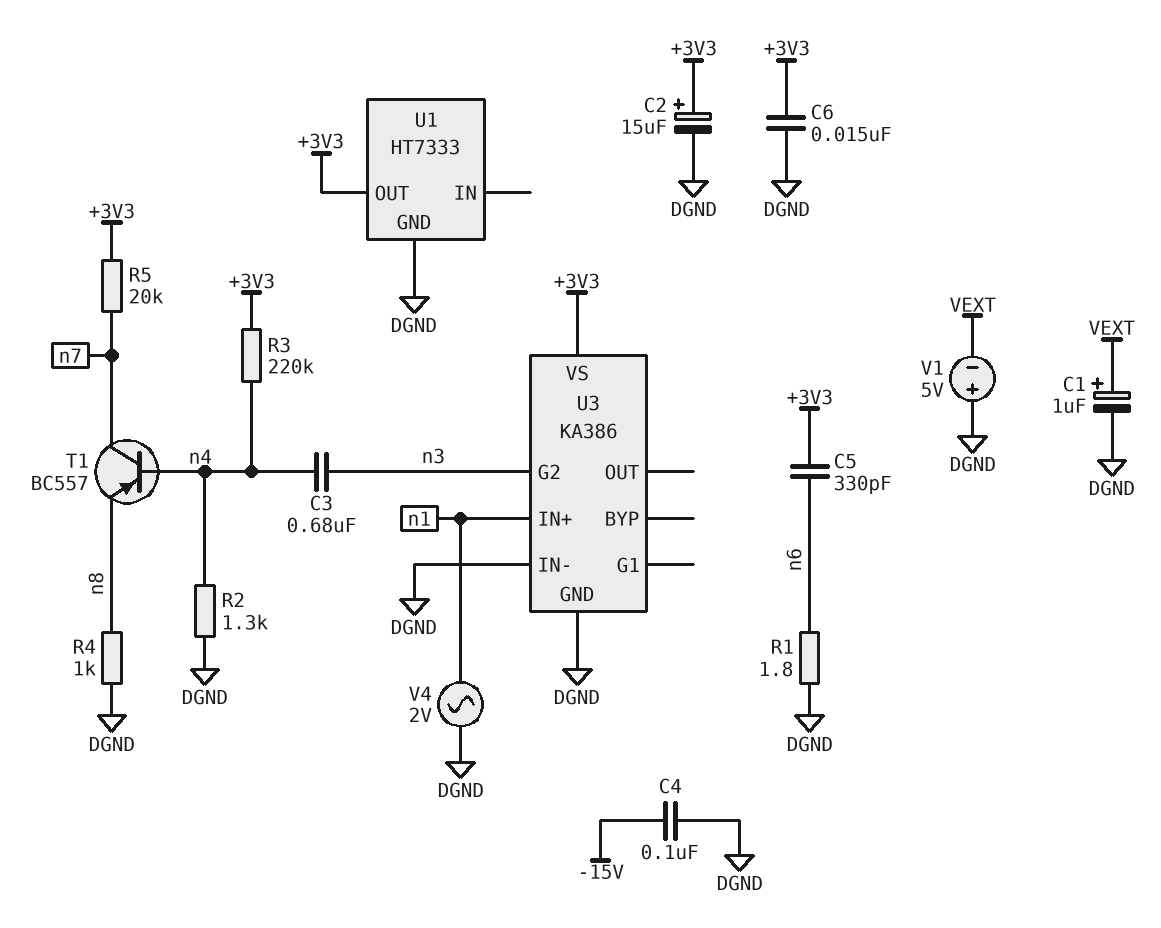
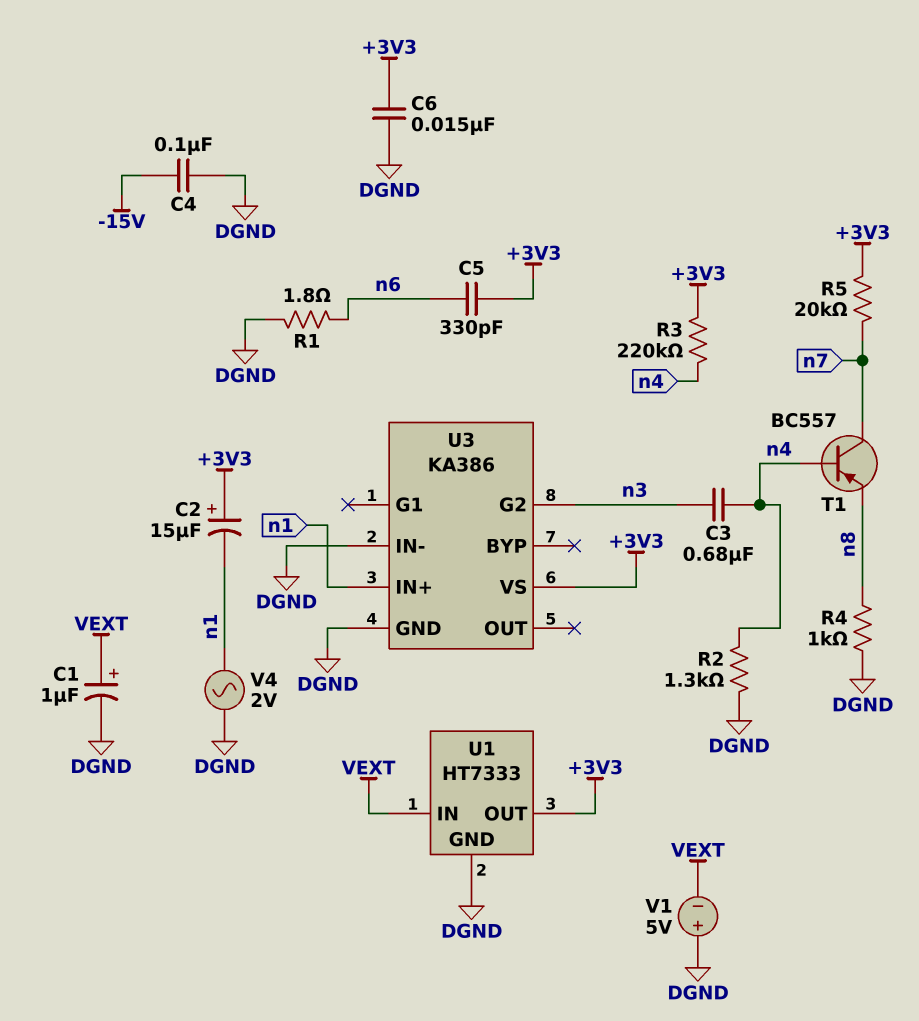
C2: 15uF (plus +3V3, minus DGND) -> 15uF (plus +3V3, minus n1)
U1 pin IN: none -> VEXT

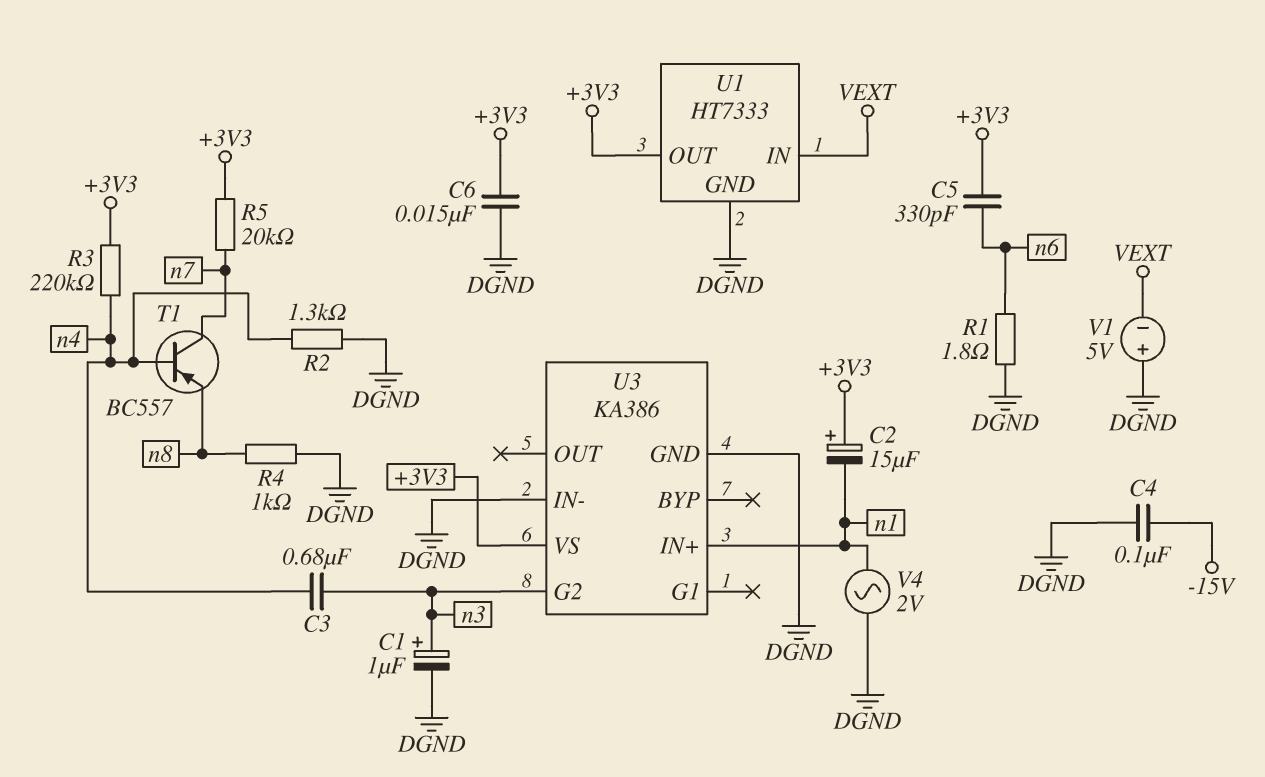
C1: 1uF (plus VEXT, minus DGND) -> 1uF (plus n3, minus DGND)

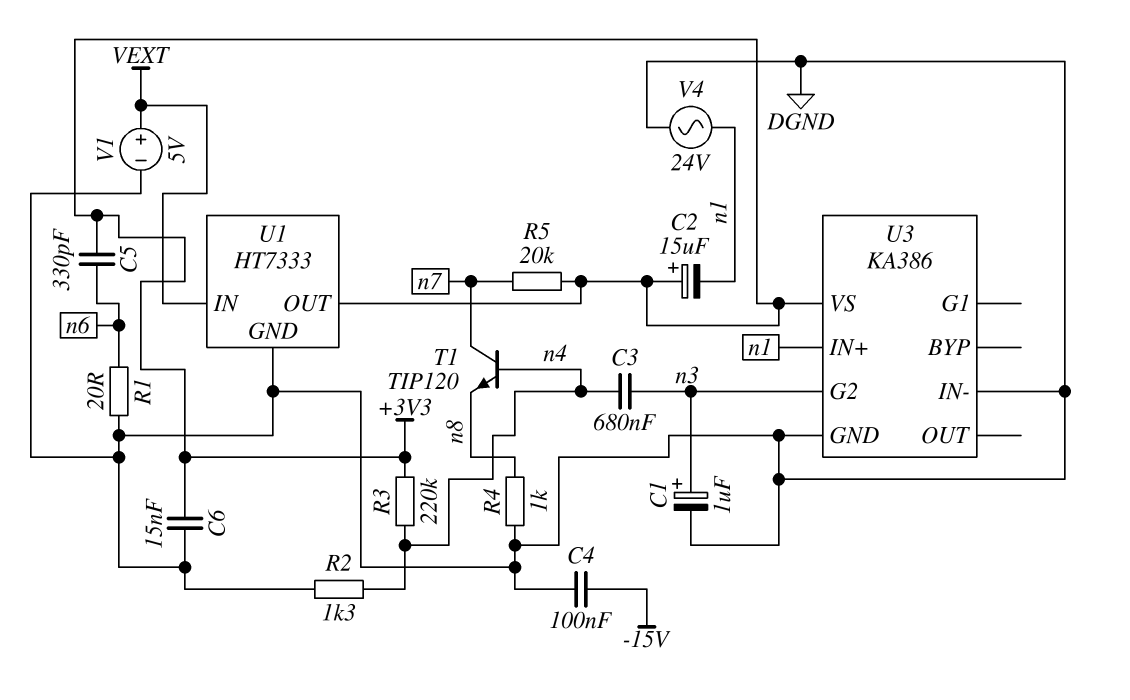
R1: 1.8 (DGND, n6) -> 20 (DGND, n6)
T1: PNP BC557 (B n4, C n7, E n8) -> NPN TIP120 (B n4, C n7, E n8)
V1: 5V (plus DGND, minus VEXT) -> 5V (plus VEXT, minus DGND)
V4: AC 2V (DGND, n1) -> AC 24V (DGND, n1)

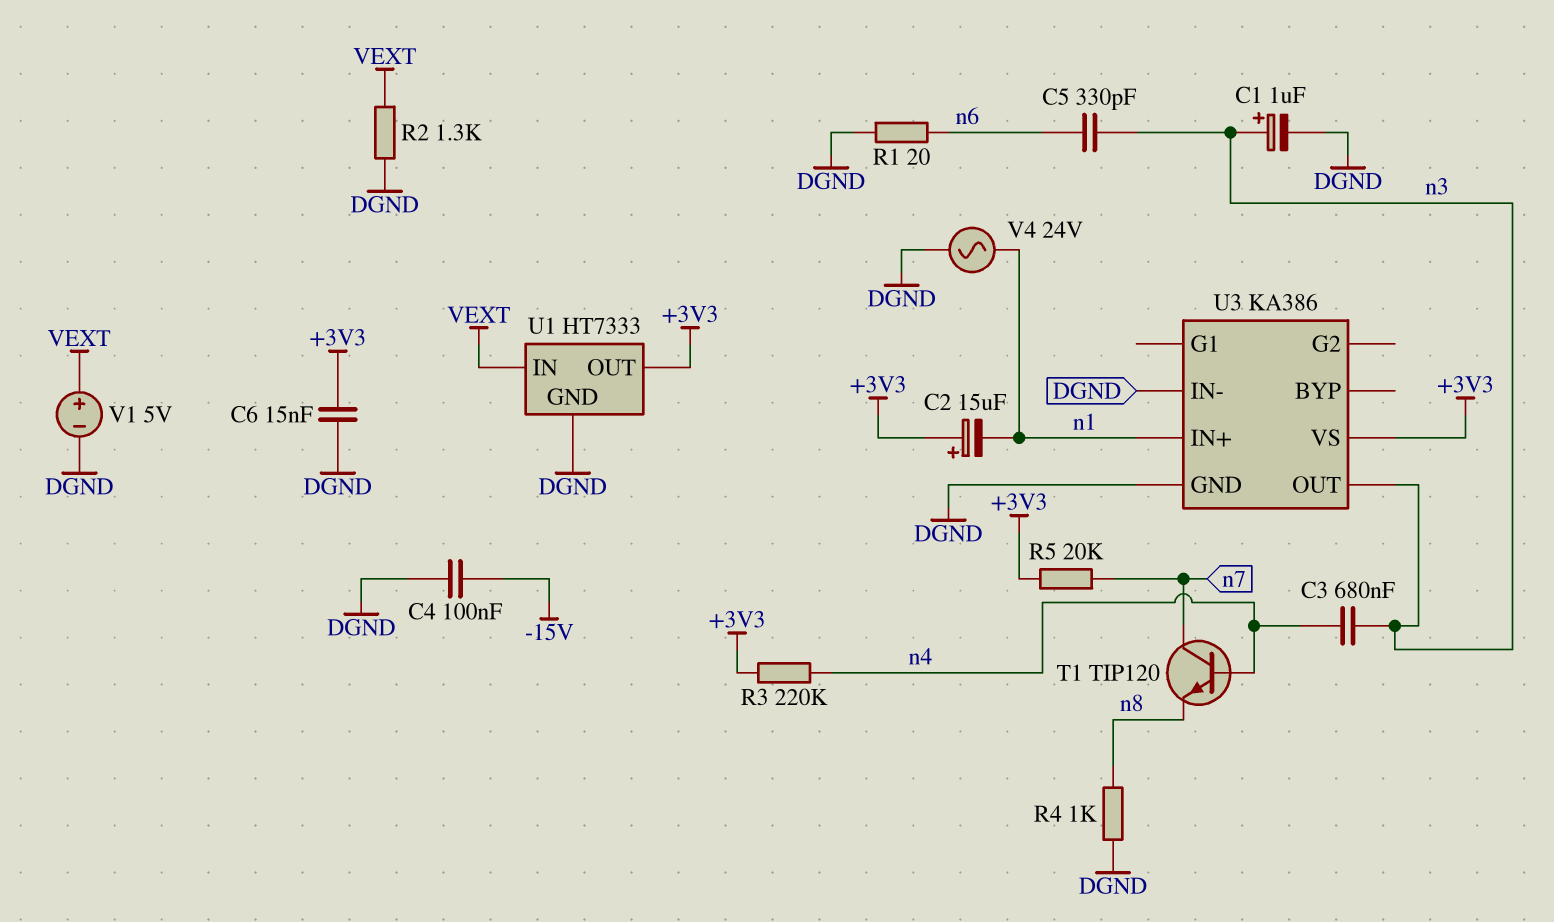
C5: 330pF (+3V3, n6) -> 330pF (n3, n6)
R2: 1.3k (DGND, n4) -> 1.3k (DGND, VEXT)
U3 pin G2: n3 -> none
U3 pin OUT: none -> n3

